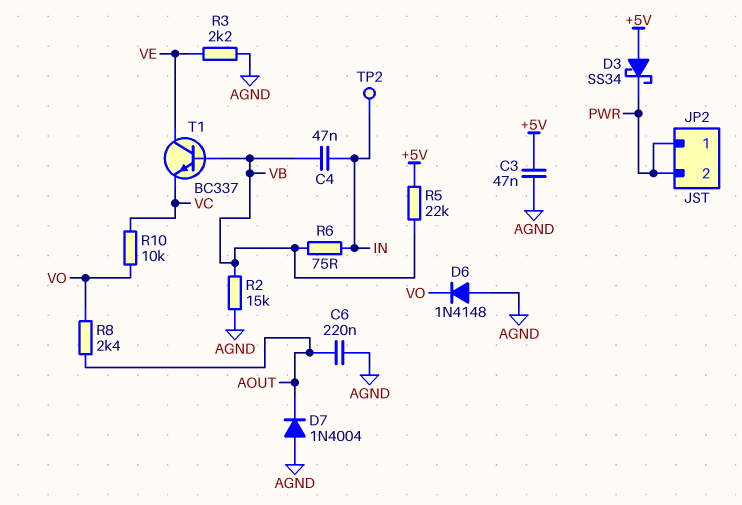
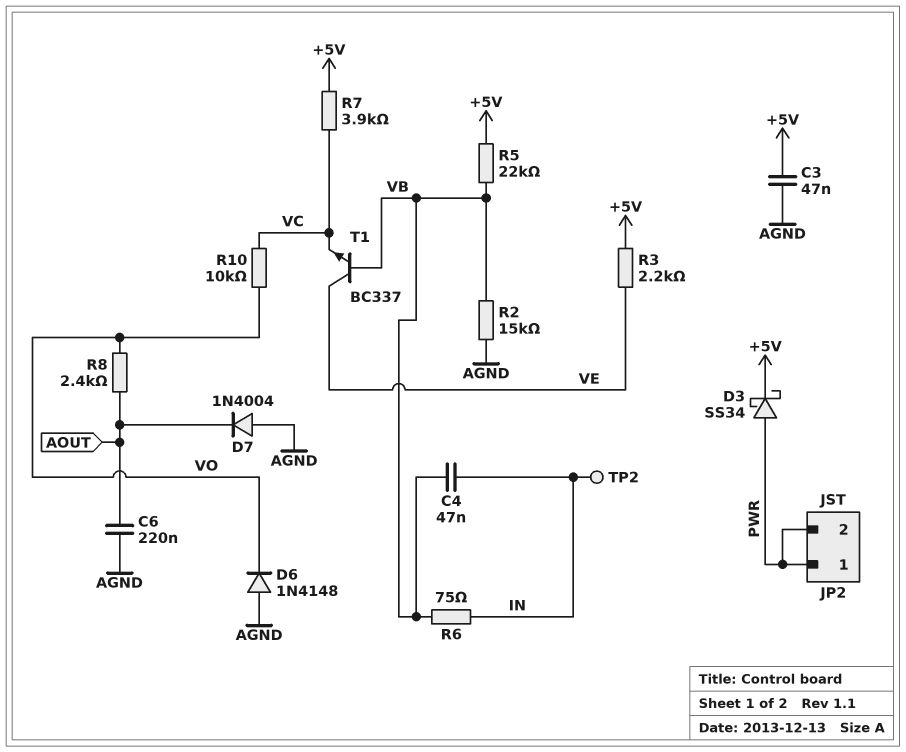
D3: schottky SS34 (A +5V, K PWR) -> schottky SS34 (A PWR, K +5V)
R3: 2.2k (AGND, VE) -> 2.2k (+5V, VE)
R7: none -> 3.9k (+5V, VC)

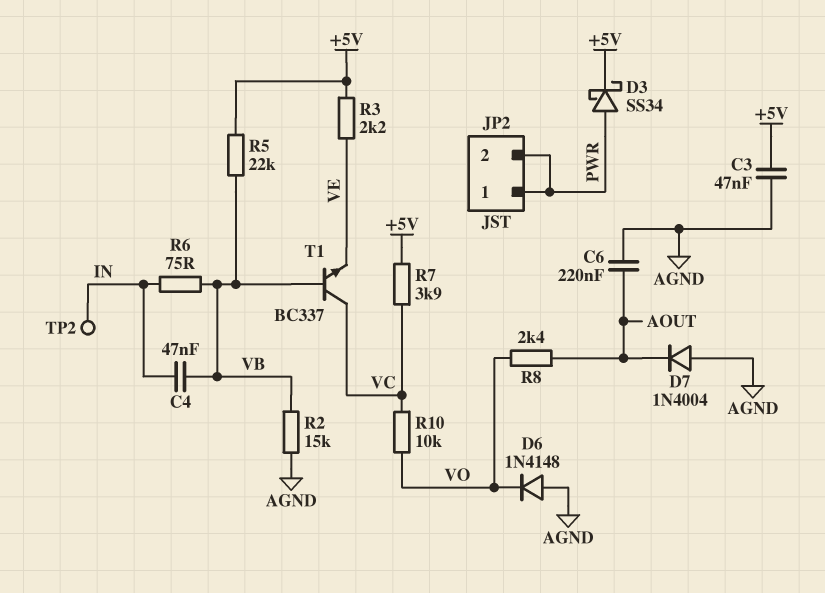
T1: NPN BC337 (B VB, C VE, E VC) -> NPN BC337 (B VB, C VC, E VE)

